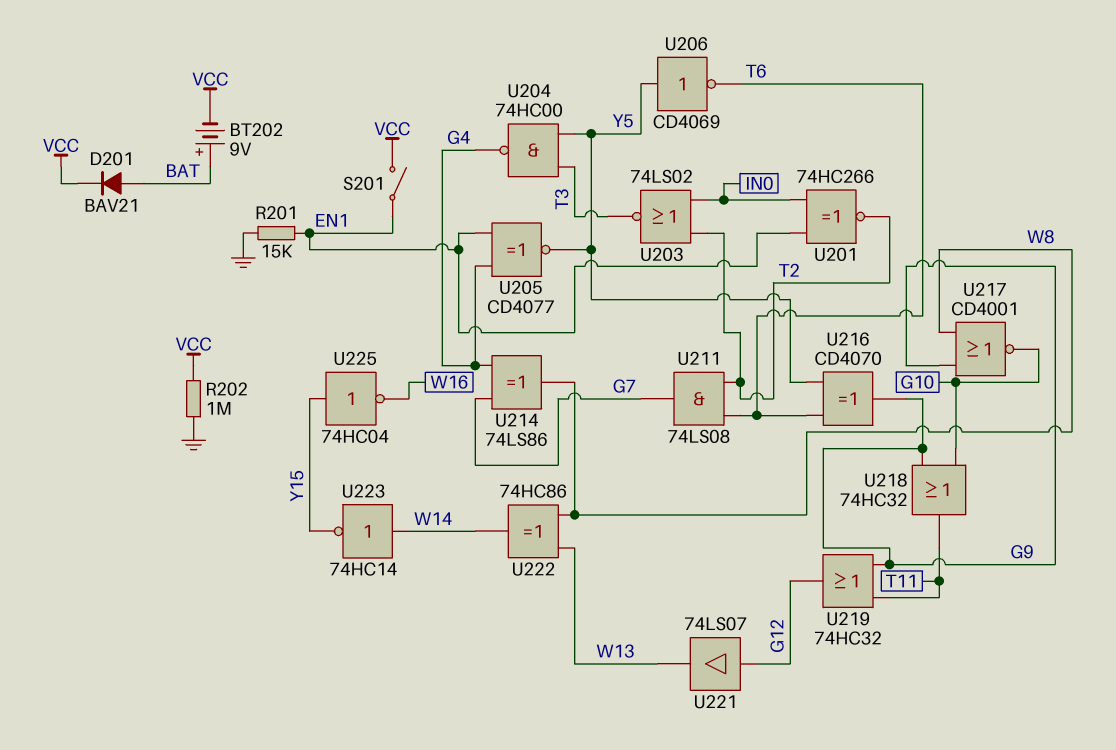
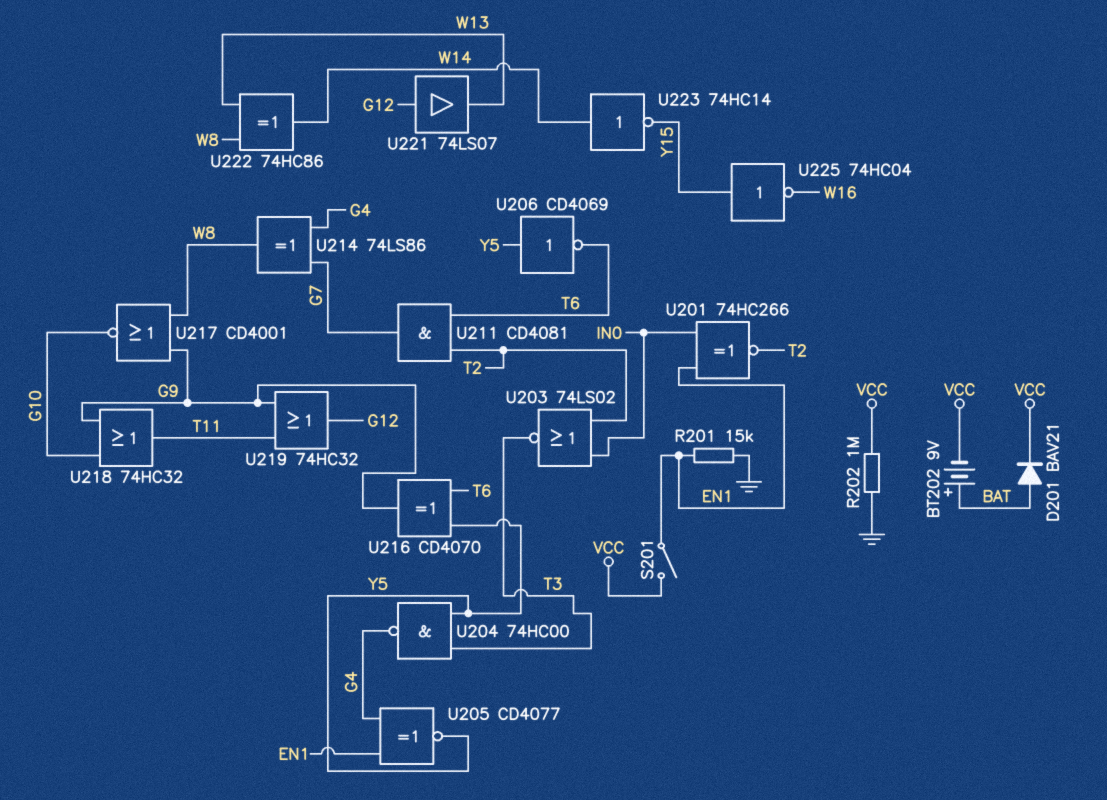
U211: AND 74LS08 (in T2, in T6, out G7) -> AND CD4081 (in T2, in T6, out G7)

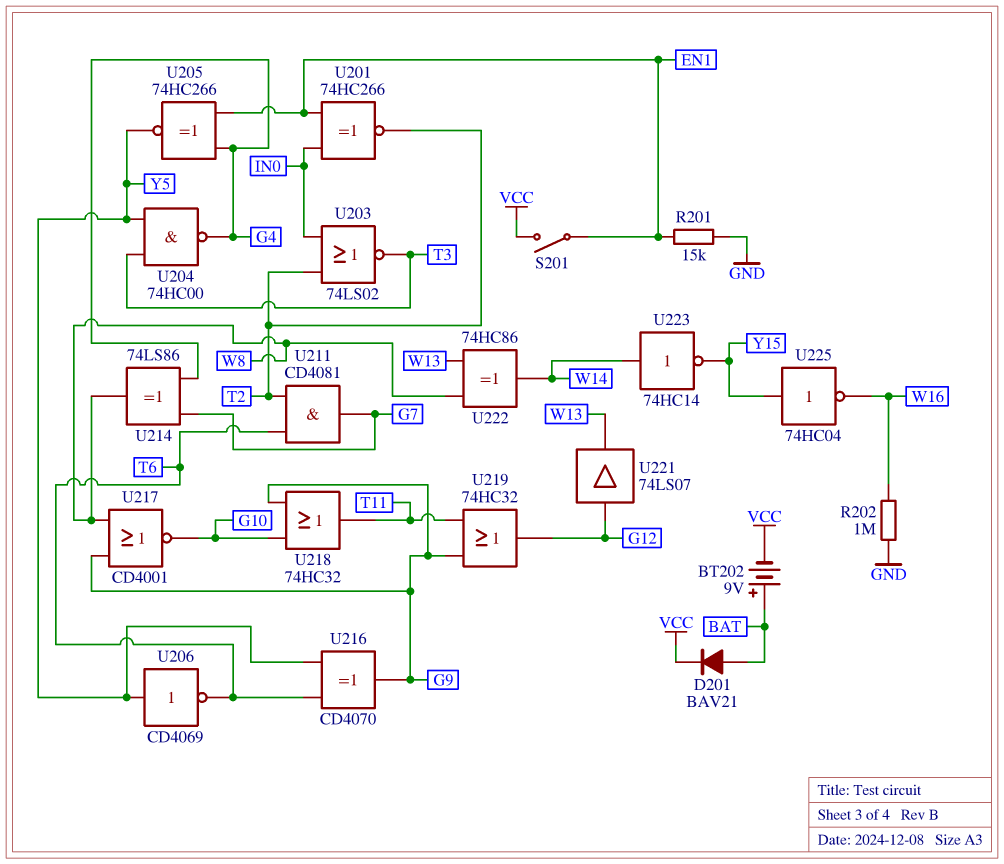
R202: 1M (GND, VCC) -> 1M (GND, W16)
U205: XNOR CD4077 (in EN1, in G4, out Y5) -> XNOR 74HC266 (in EN1, in G4, out Y5)

